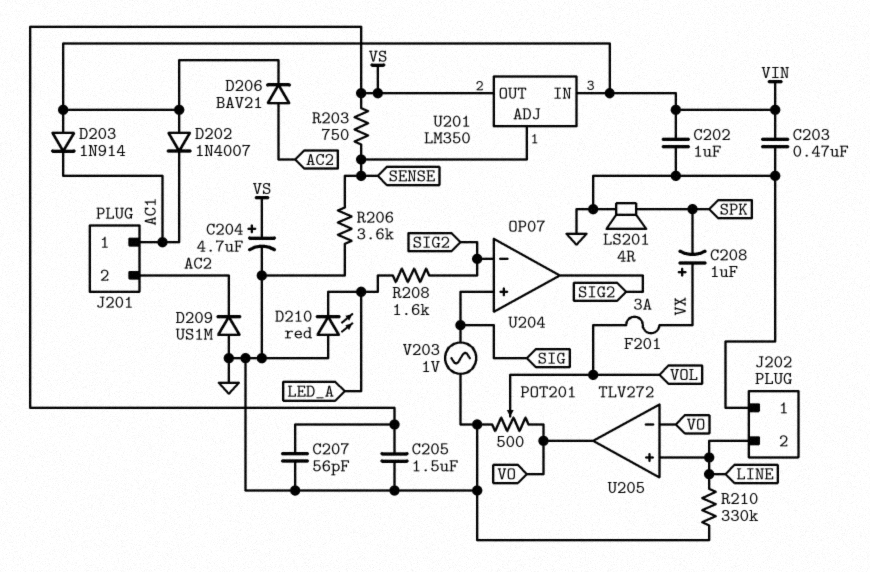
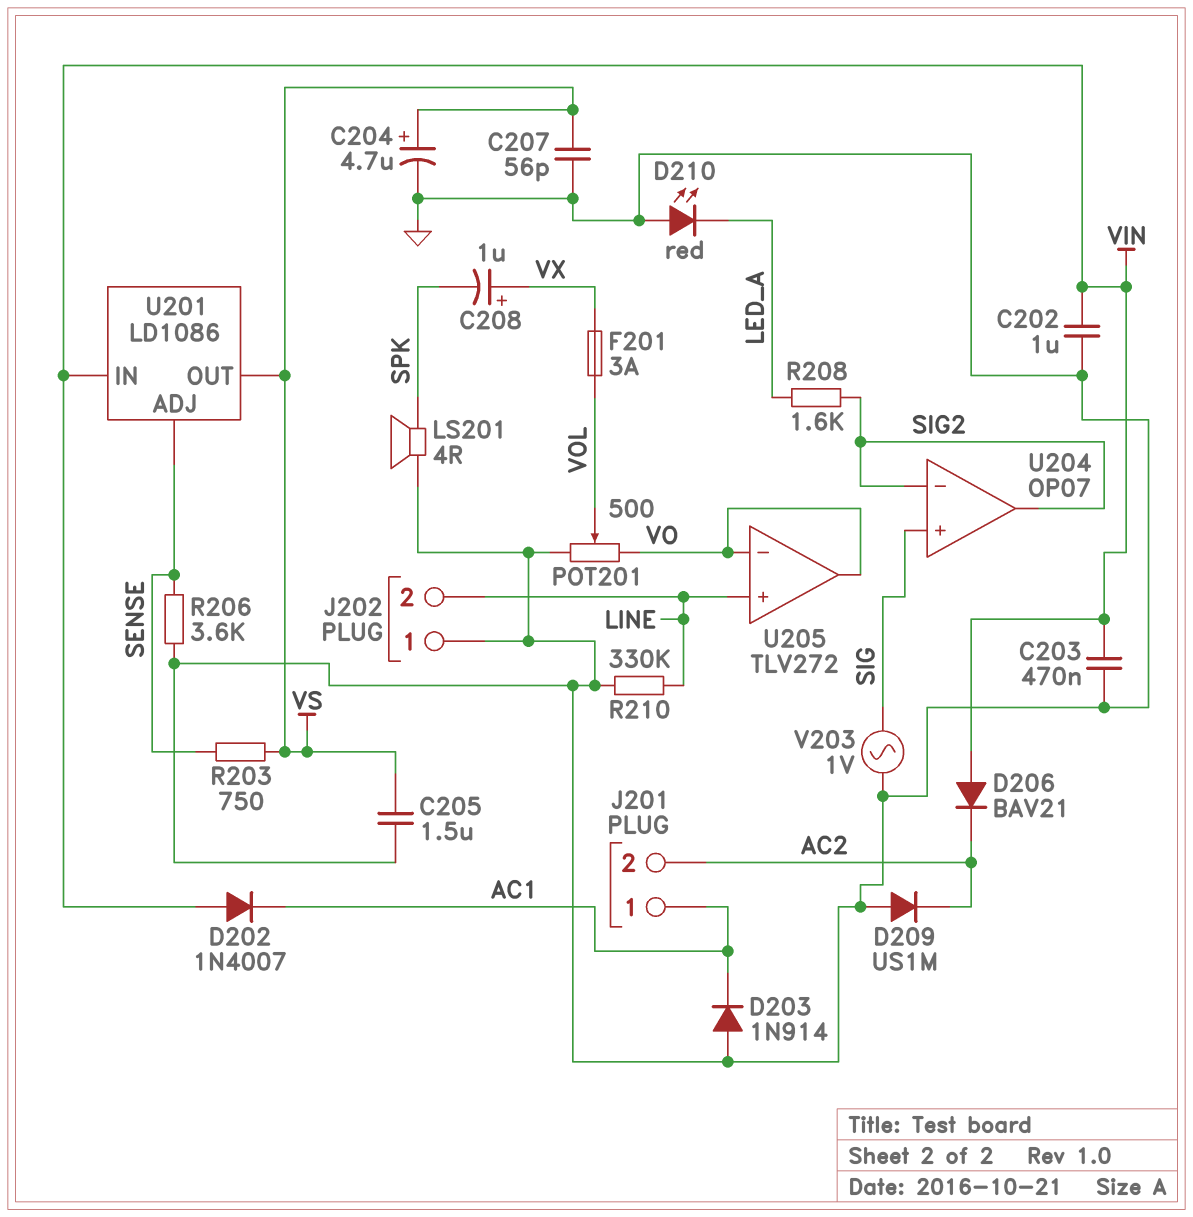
D203: diode 1N914 (A VIN, K AC1) -> diode 1N914 (A GND, K AC1)
D206: diode BAV21 (A AC2, K VIN) -> diode BAV21 (A VIN, K AC2)
U201: LM350 -> LD1086

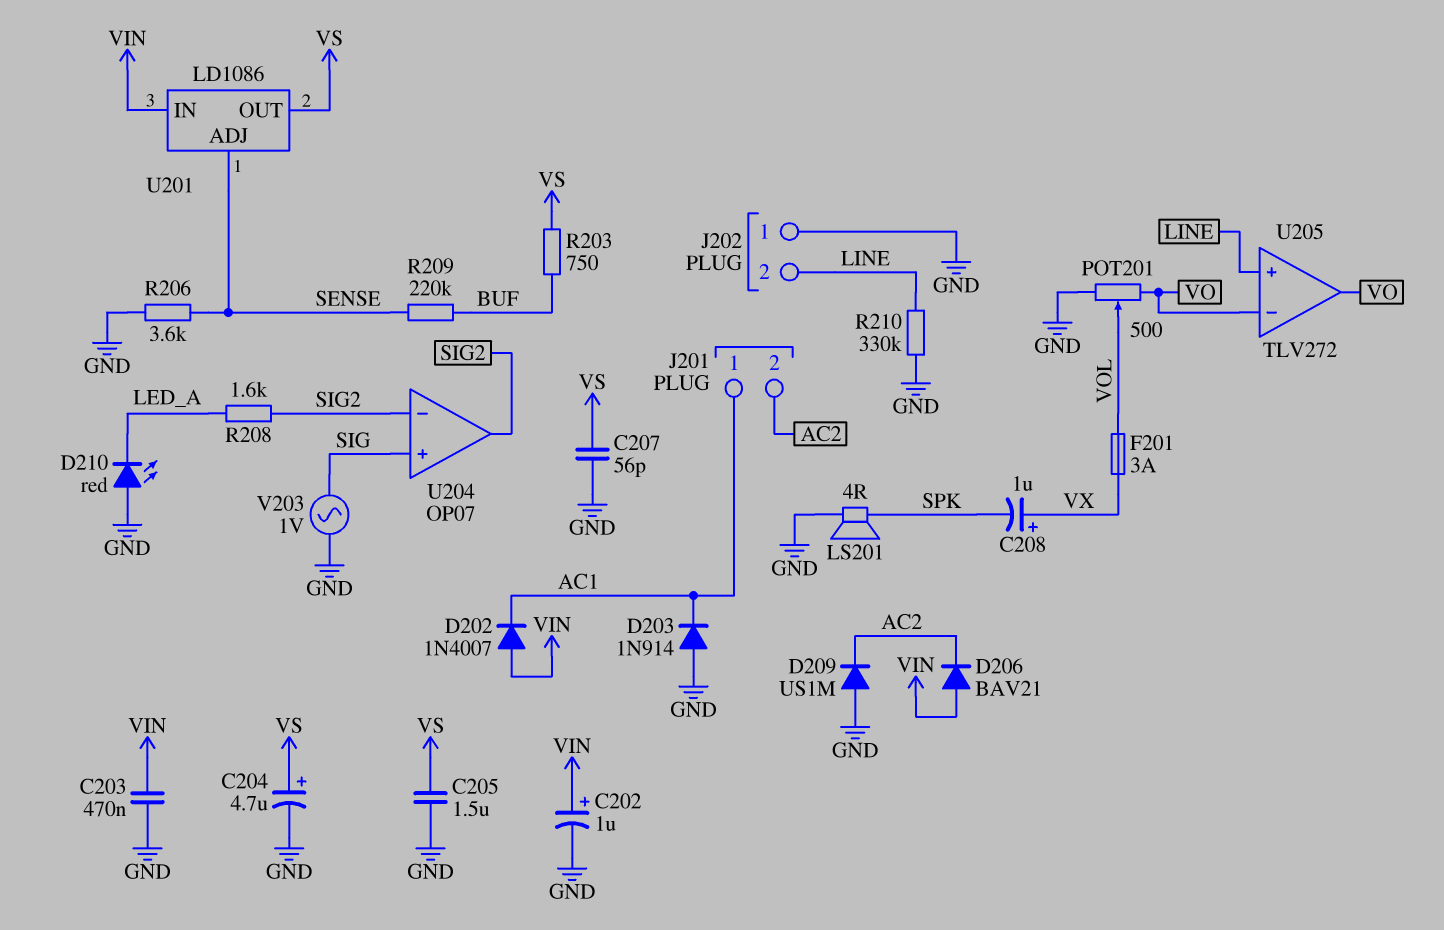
C202: 1uF (GND, VIN) -> 1uF (plus VIN, minus GND)
R203: 750 (SENSE, VS) -> 750 (BUF, VS)
R209: none -> 220k (BUF, SENSE)

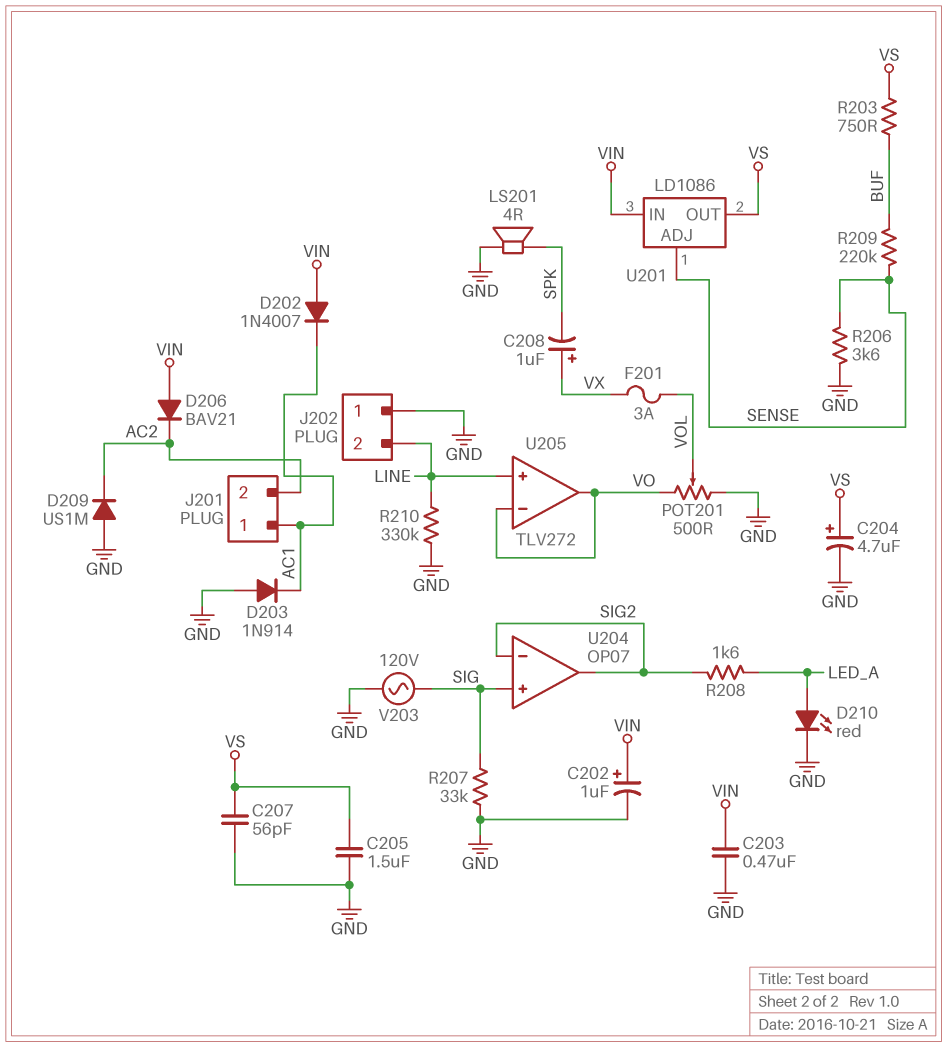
D210: LED red (A GND, K LED_A) -> LED red (A LED_A, K GND)
R207: none -> 33k (GND, SIG)
V203: AC 1V (GND, SIG) -> AC 120V (GND, SIG)

